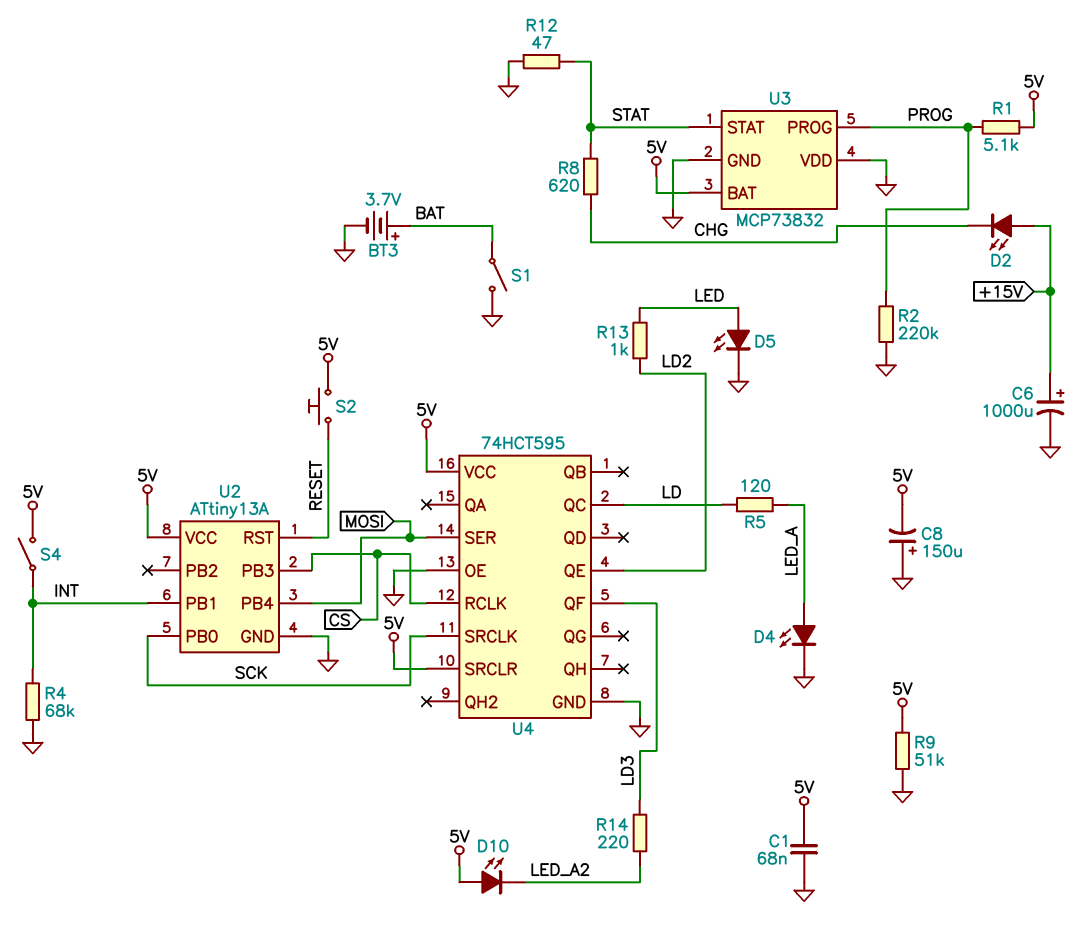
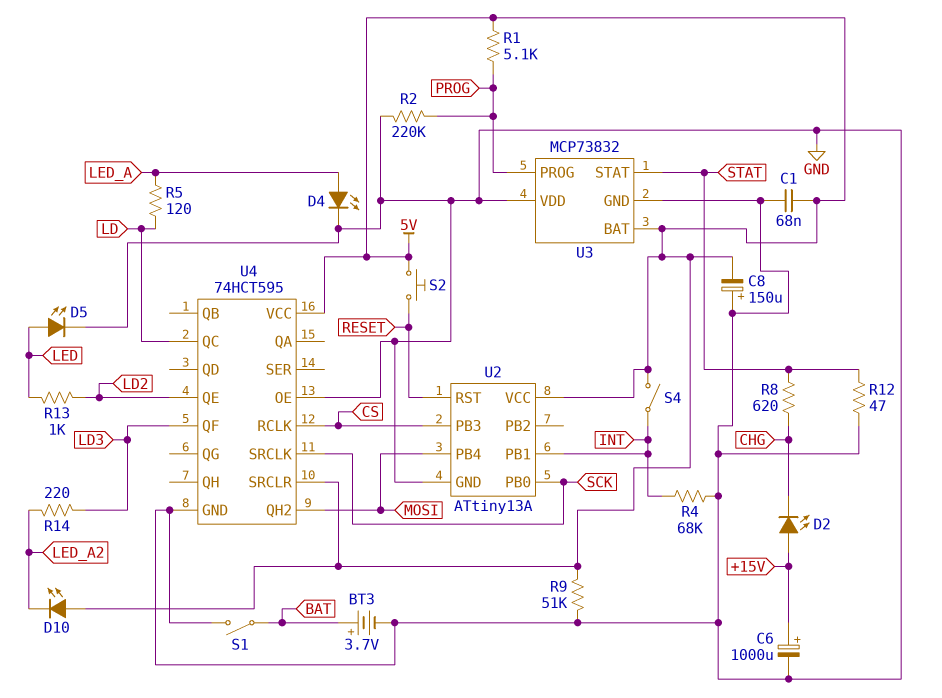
U4 pin QH2: none -> MOSI
U4 pin SER: MOSI -> none

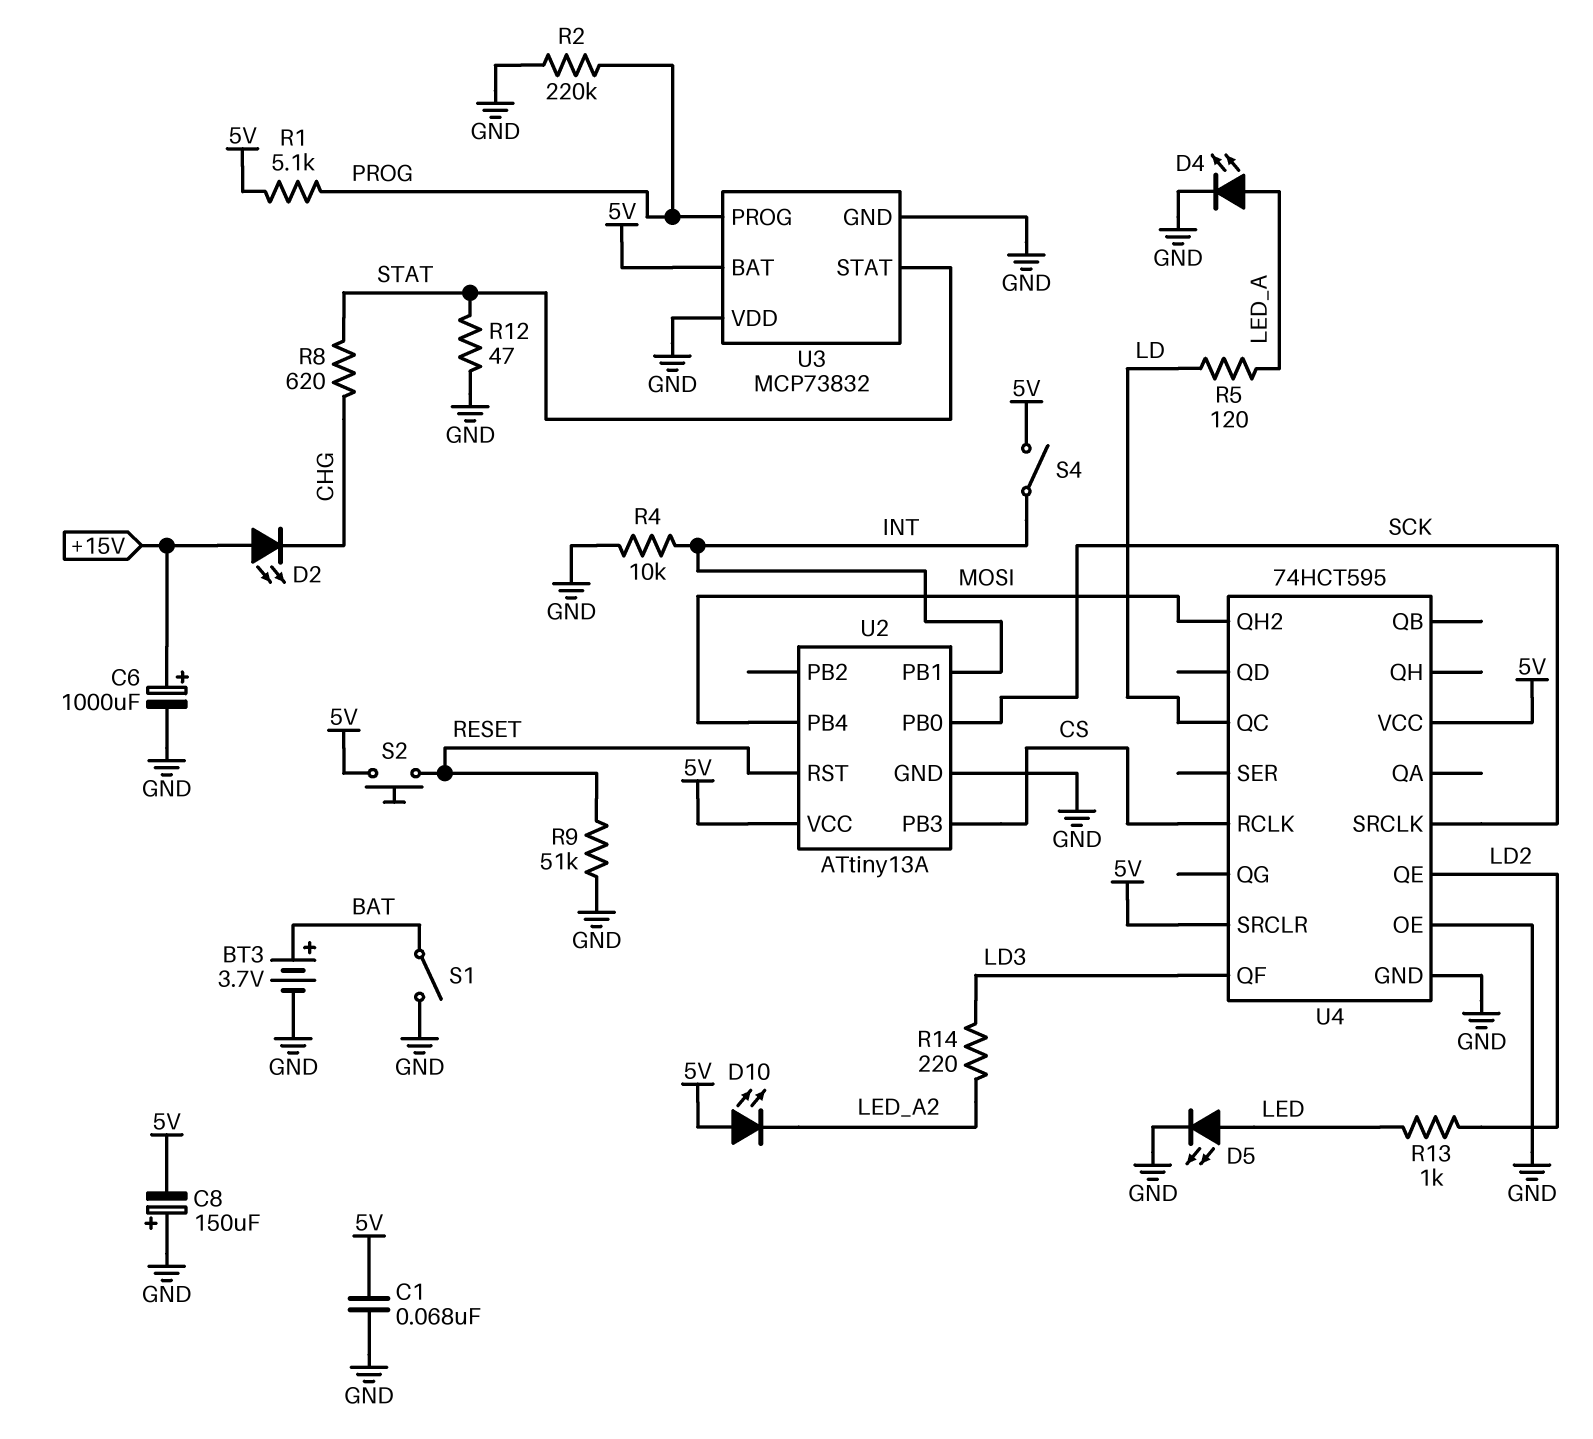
R4: 68k (GND, INT) -> 10k (GND, INT)
R9: 51k (5V, GND) -> 51k (GND, RESET)

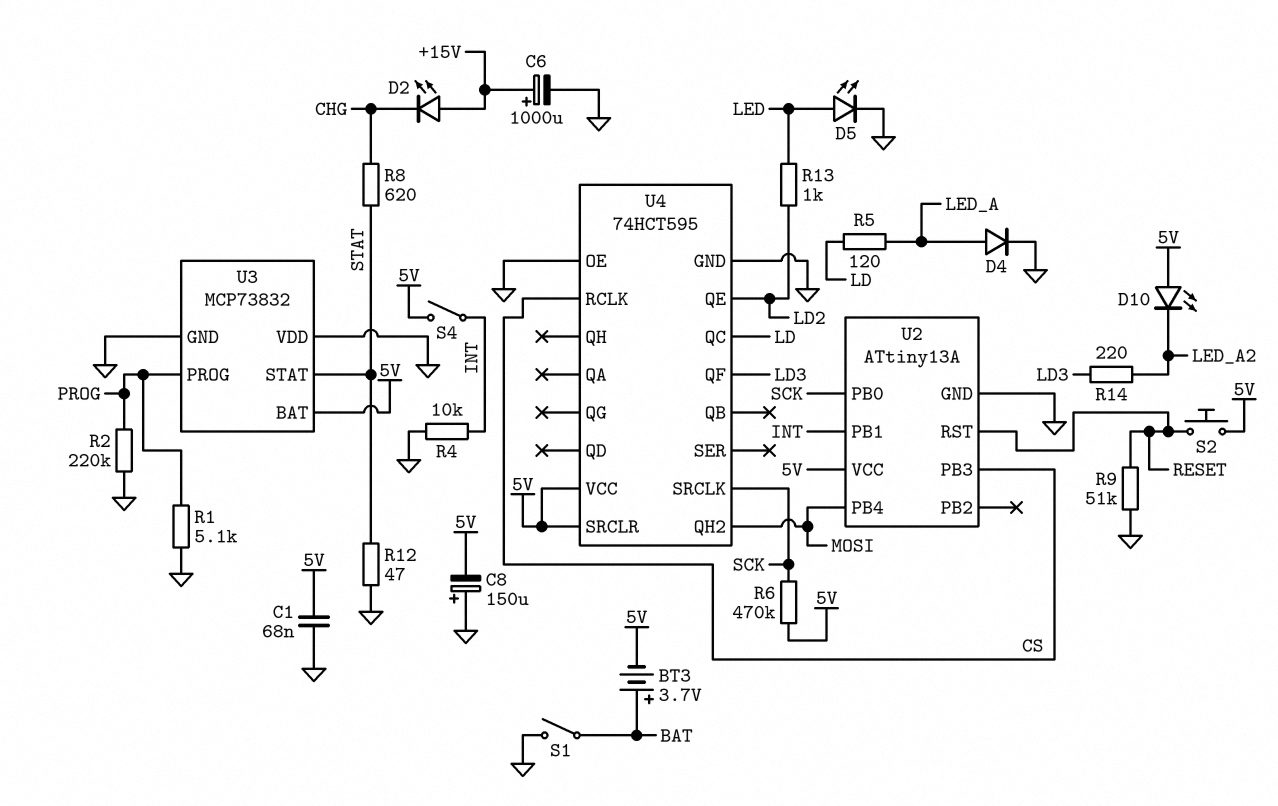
BT3: 3.7V (plus BAT, minus GND) -> 3.7V (plus BAT, minus 5V)
D4: LED (A LED_A, K GND) -> diode (A LED_A, K GND)
R1: 5.1k (5V, PROG) -> 5.1k (GND, PROG)
R6: none -> 470k (5V, SCK)

